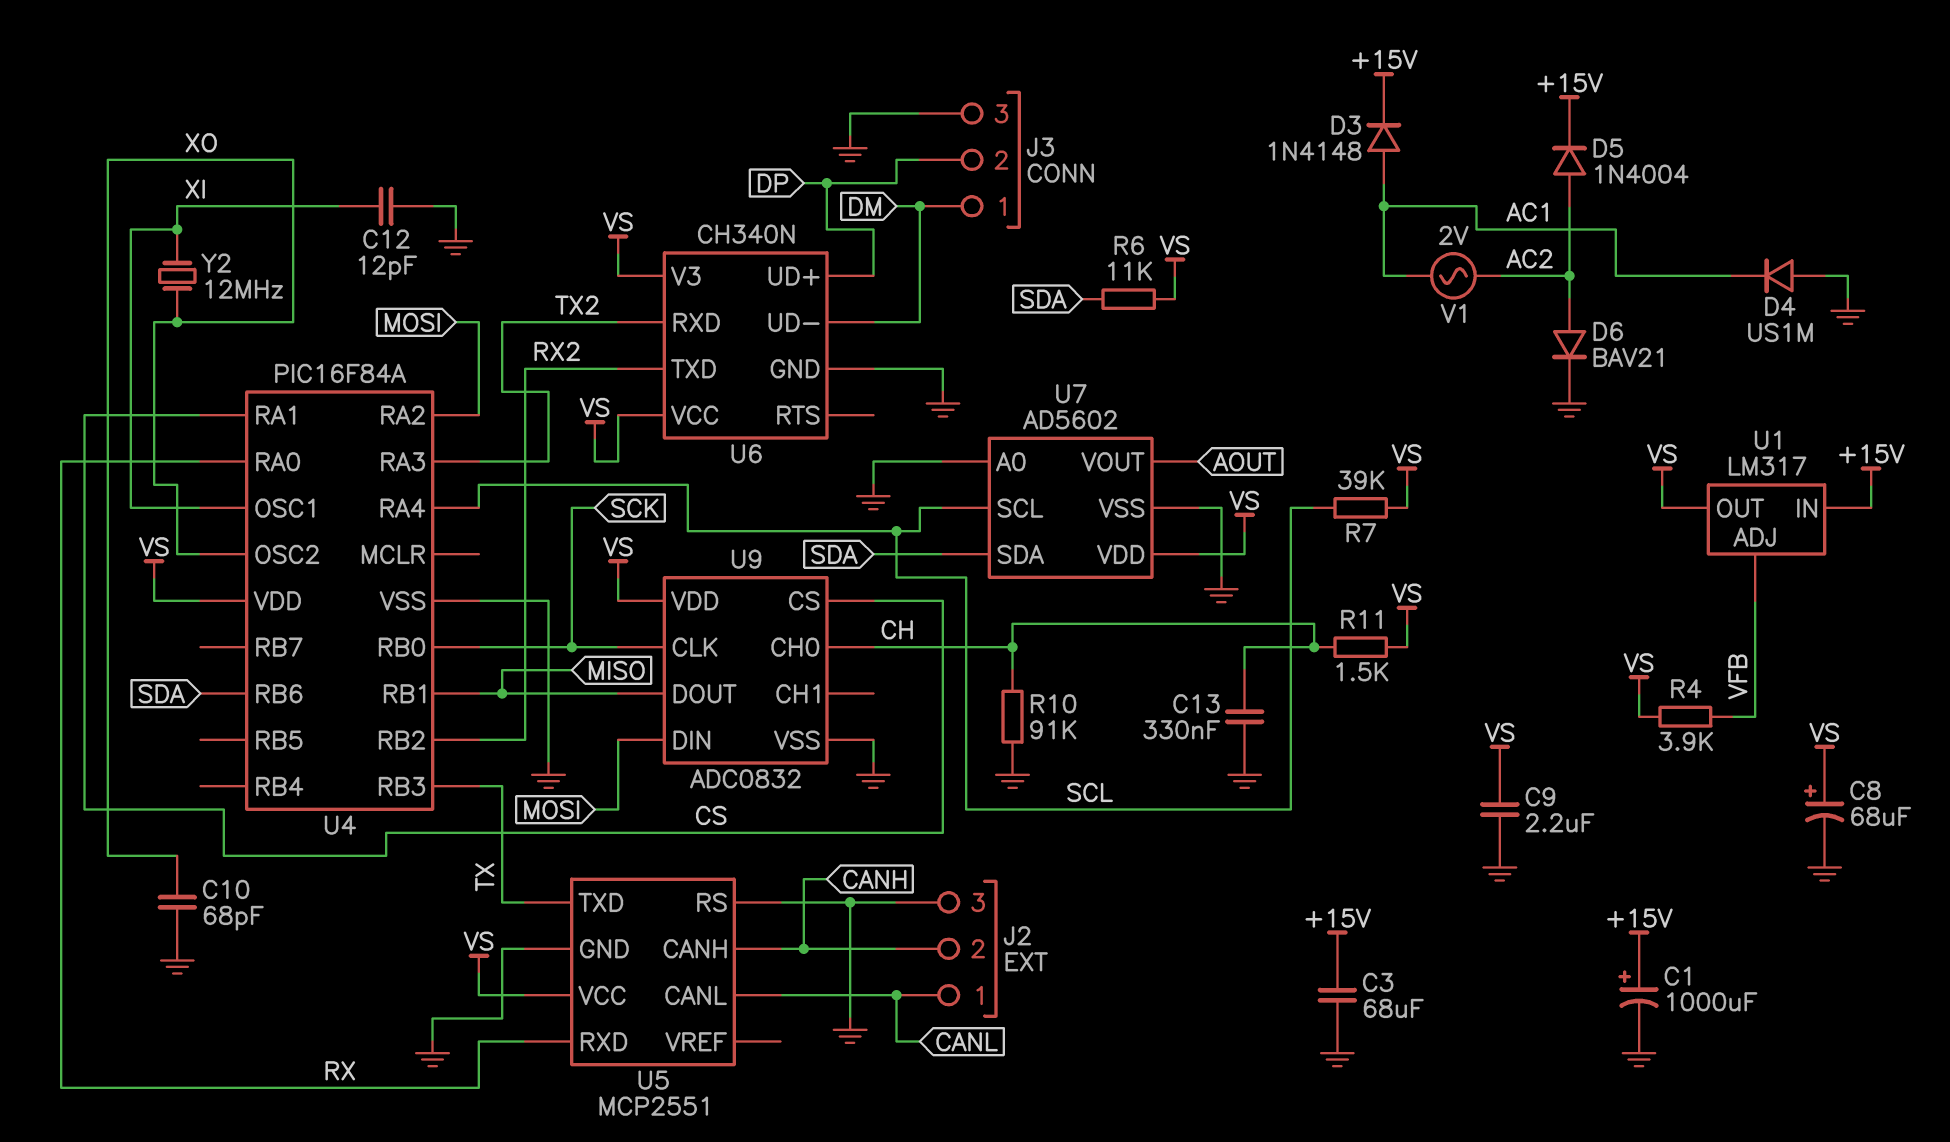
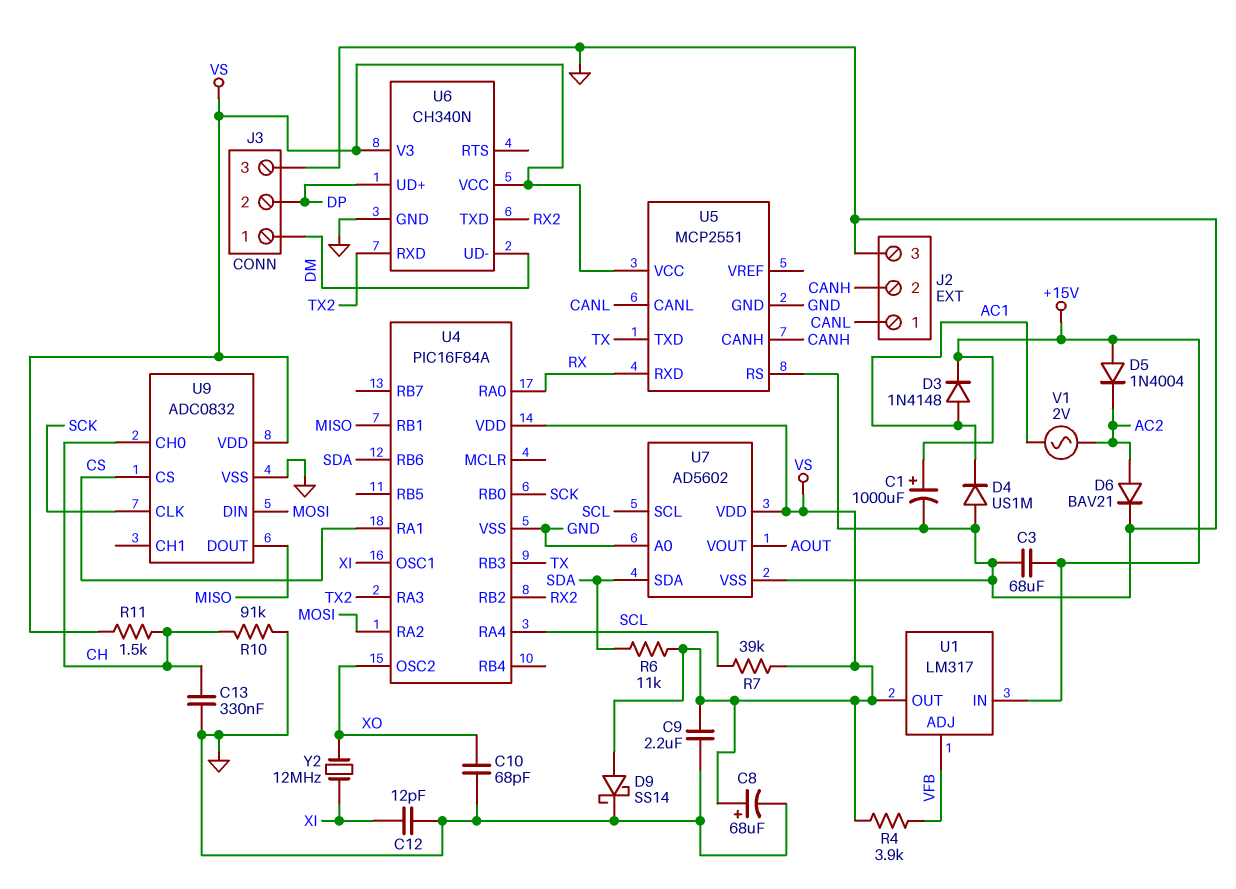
D5: diode 1N4004 (A AC2, K +15V) -> diode 1N4004 (A +15V, K AC2)
D9: none -> schottky SS14 (A VS, K GND)

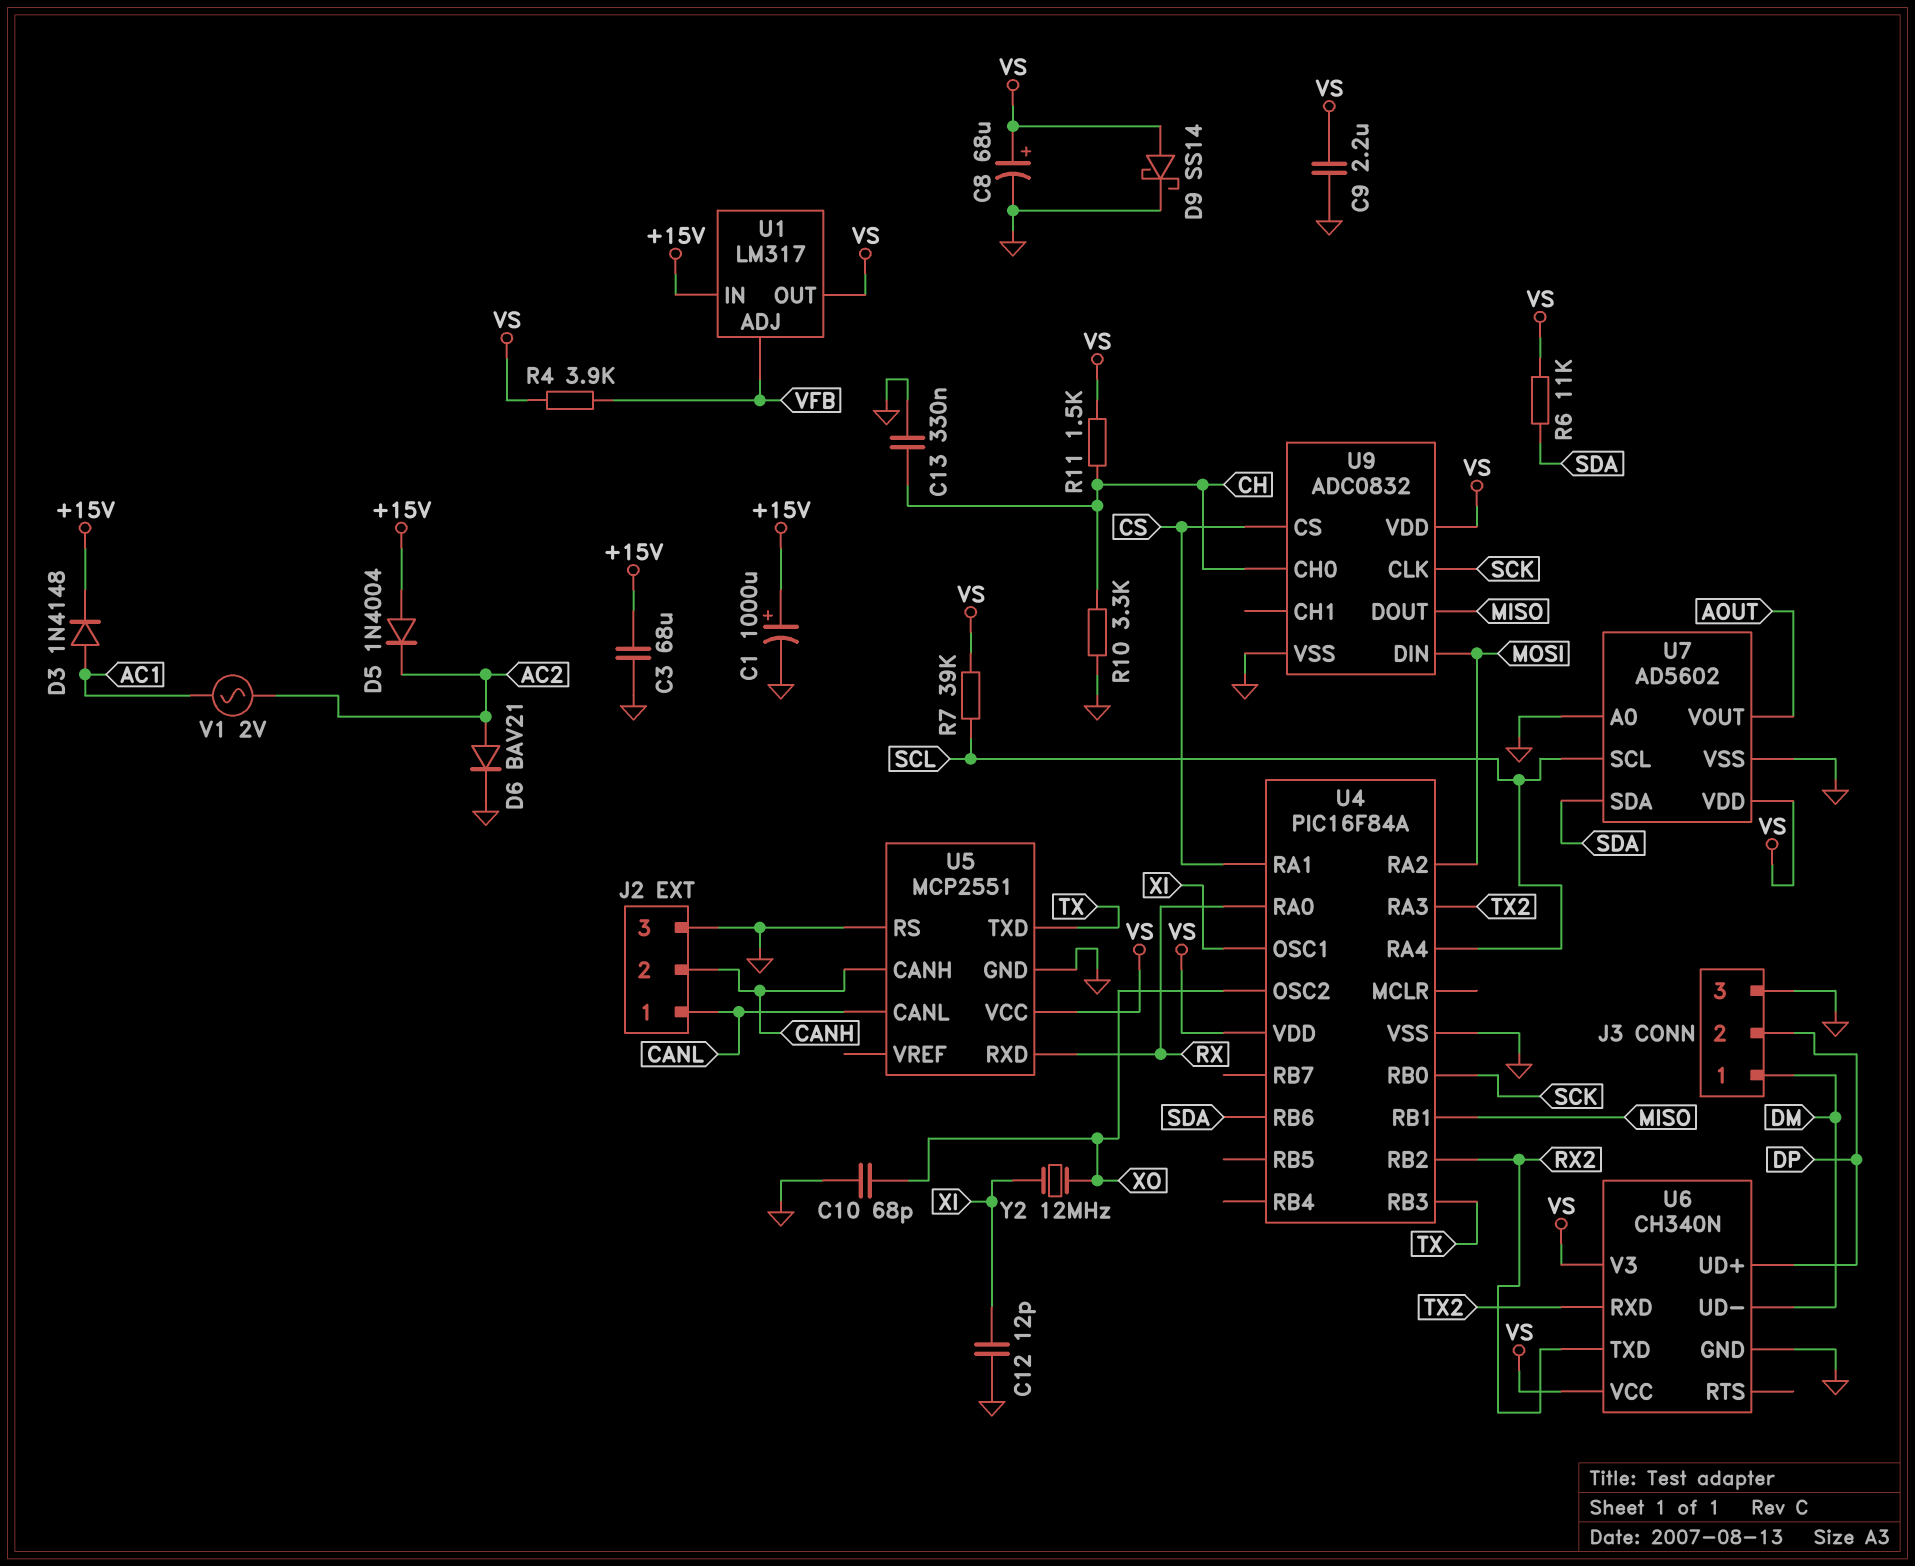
D4: diode US1M (A GND, K AC1) -> none
R10: 91k (CH, GND) -> 3.3k (CH, GND)

